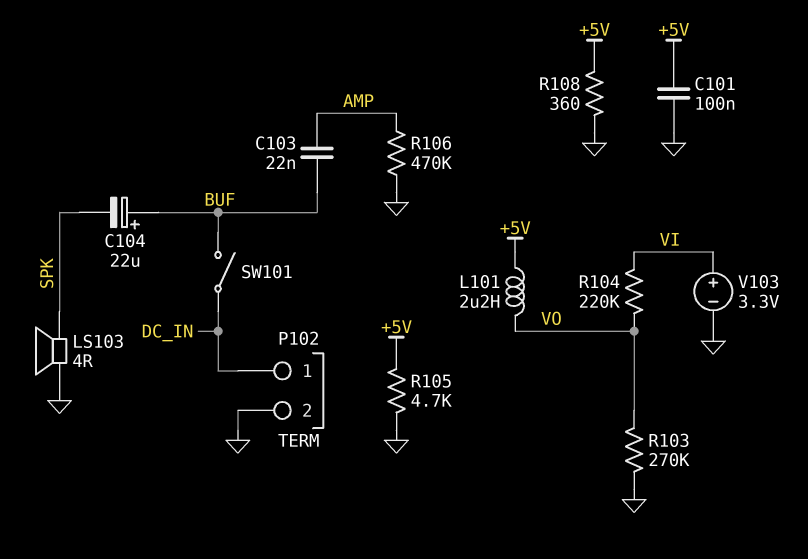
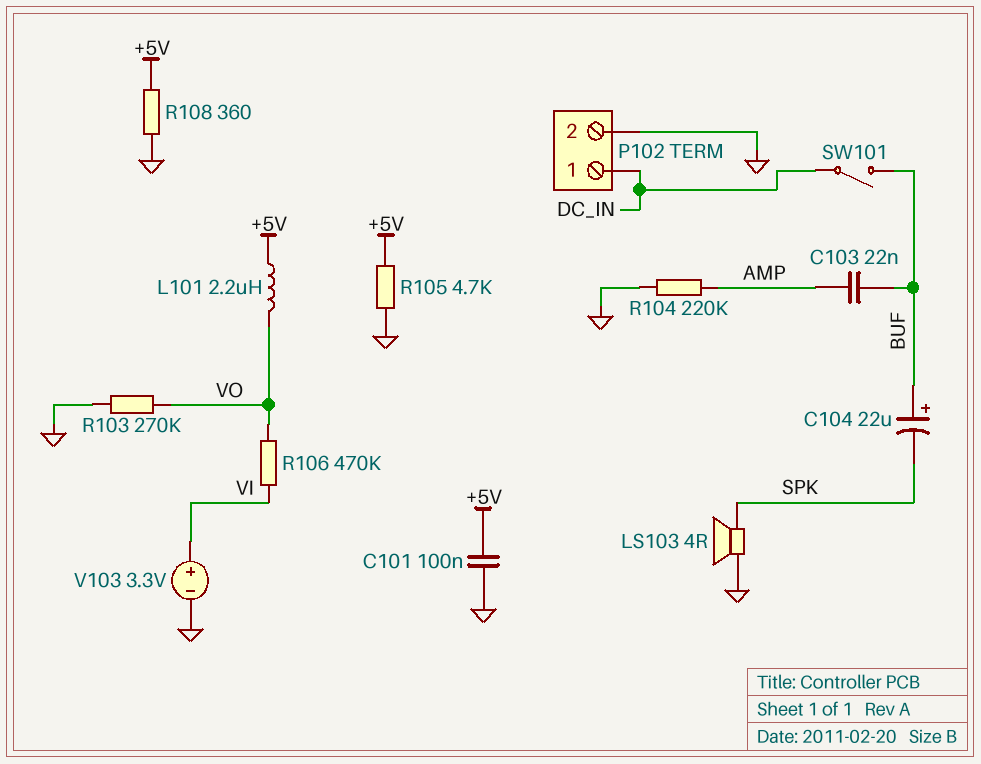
R104: 220k (VI, VO) -> 220k (AMP, GND)
R106: 470k (AMP, GND) -> 470k (VI, VO)

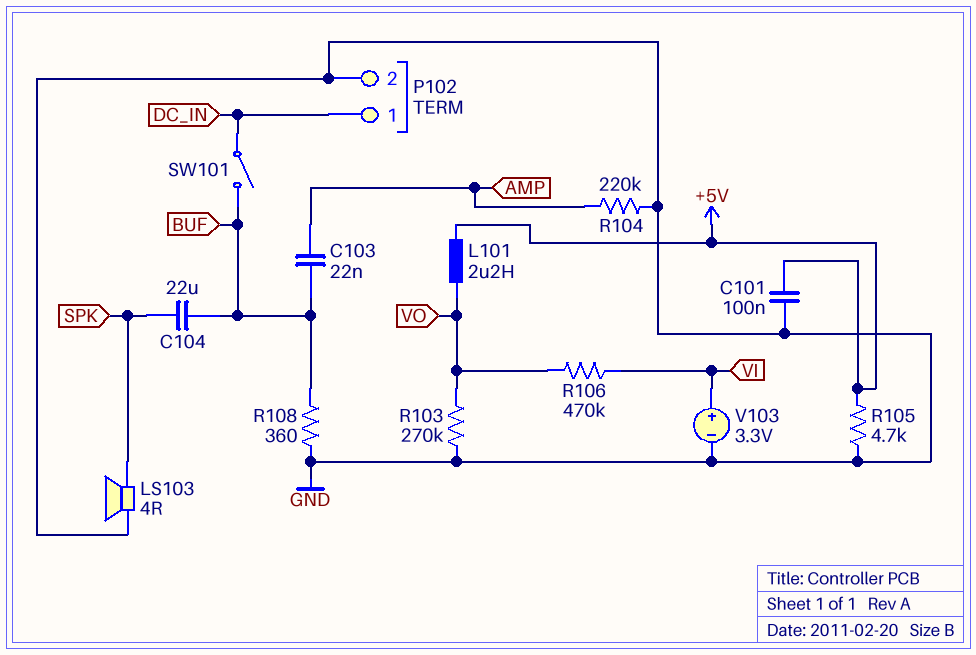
C104: 22uF (plus BUF, minus SPK) -> 22uF (BUF, SPK)
R108: 360 (+5V, GND) -> 360 (BUF, GND)

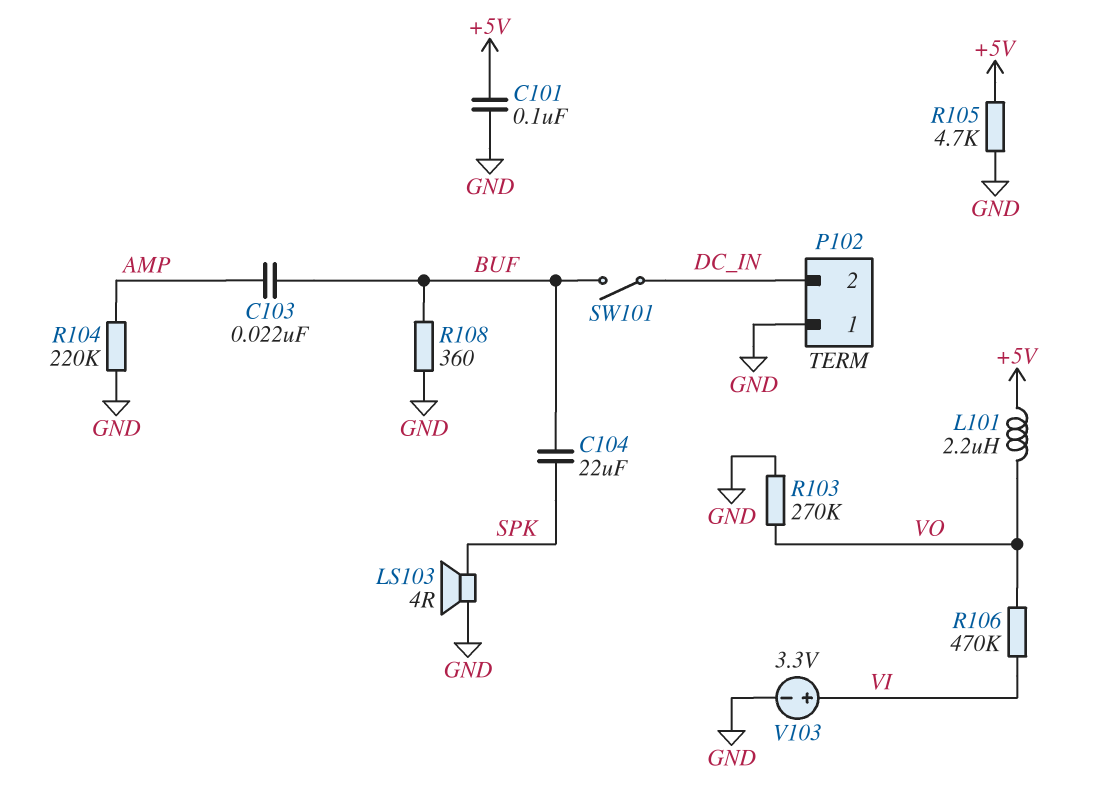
P102 pin 1: DC_IN -> GND
P102 pin 2: GND -> DC_IN

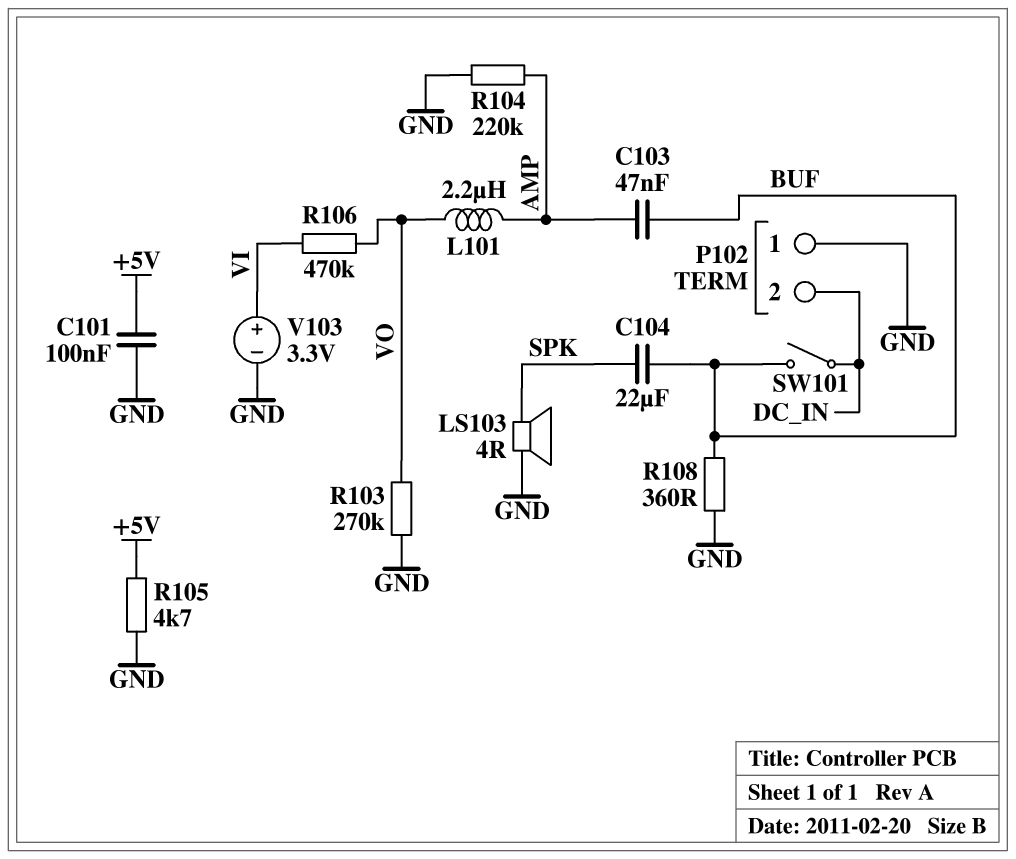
C103: 22nF (AMP, BUF) -> 47nF (AMP, BUF)
L101: 2.2uH (+5V, VO) -> 2.2uH (AMP, VO)

